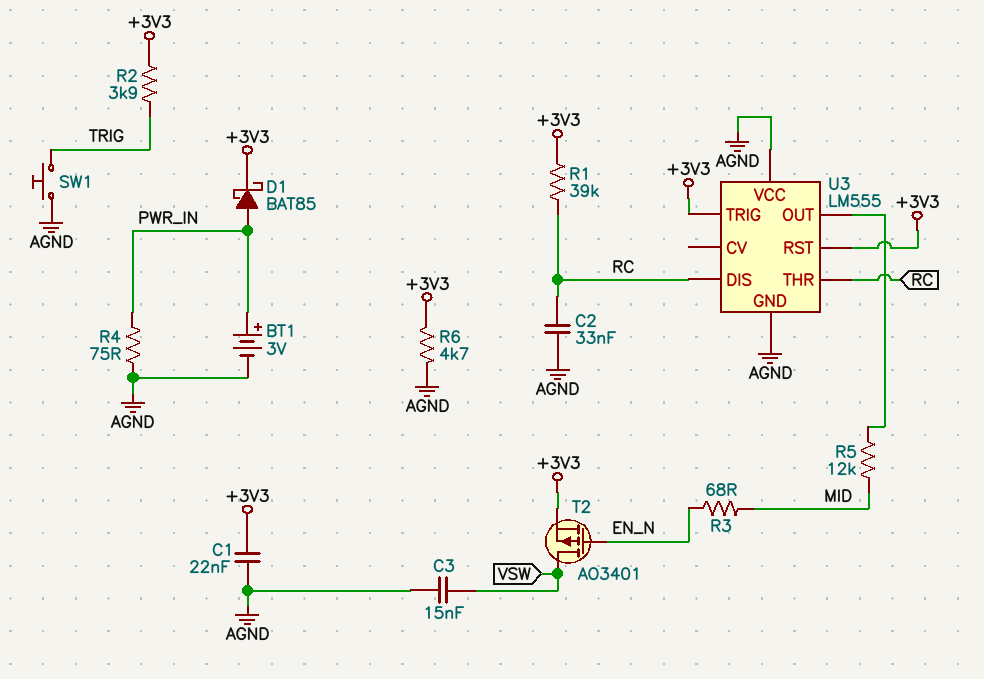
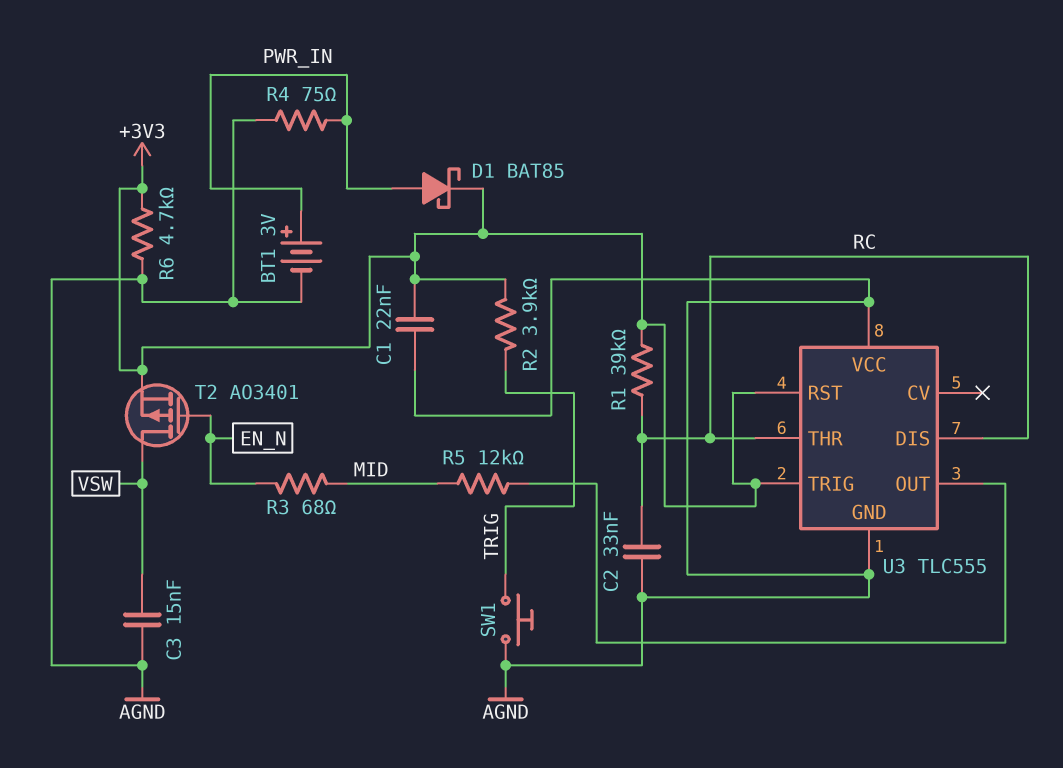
U3: LM555 -> TLC555

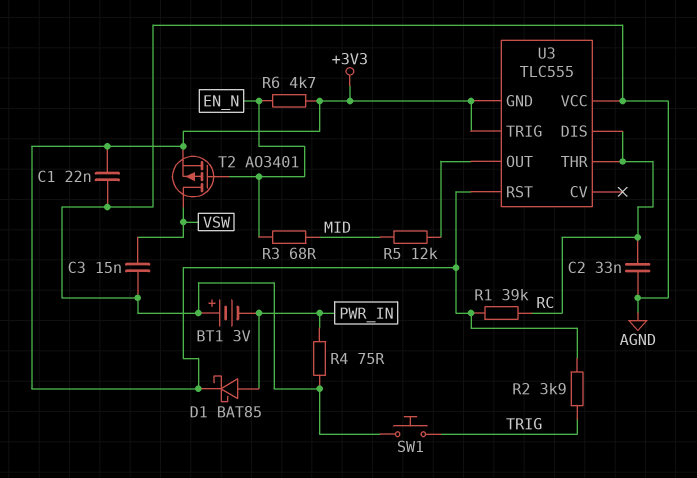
BT1: 3V (plus PWR_IN, minus AGND) -> 3V (plus AGND, minus PWR_IN)
R6: 4.7k (+3V3, AGND) -> 4.7k (+3V3, EN_N)
U3 pin GND: AGND -> +3V3

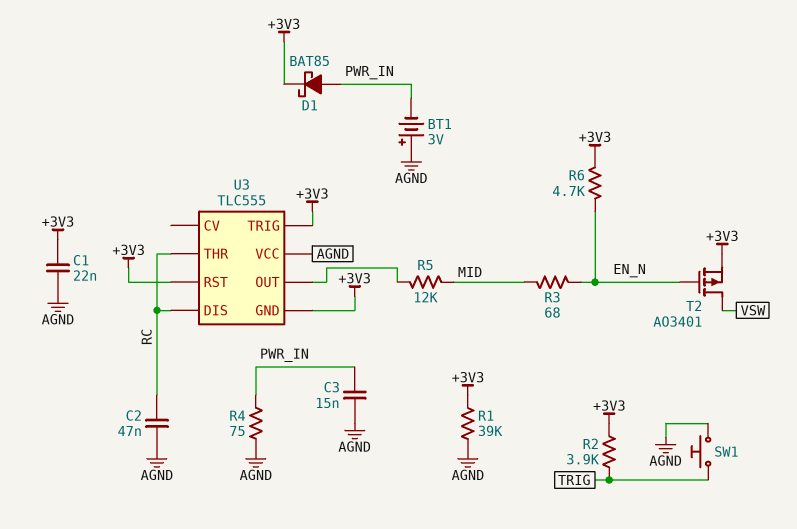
C2: 33nF (AGND, RC) -> 47nF (AGND, RC)
C3: 15nF (AGND, VSW) -> 15nF (AGND, PWR_IN)
R1: 39k (+3V3, RC) -> 39k (+3V3, AGND)

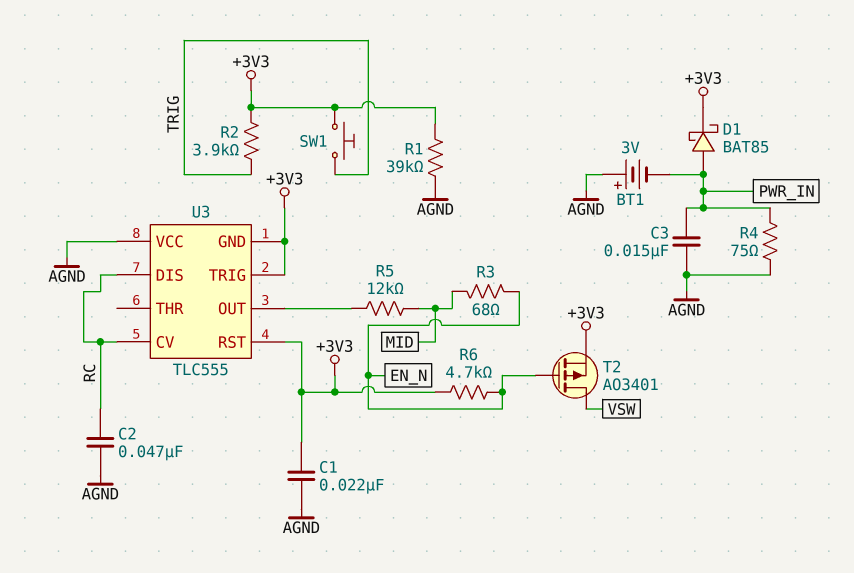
SW1: button (AGND, TRIG) -> button (+3V3, TRIG)
U3 pin CV: none -> RC
U3 pin THR: RC -> none

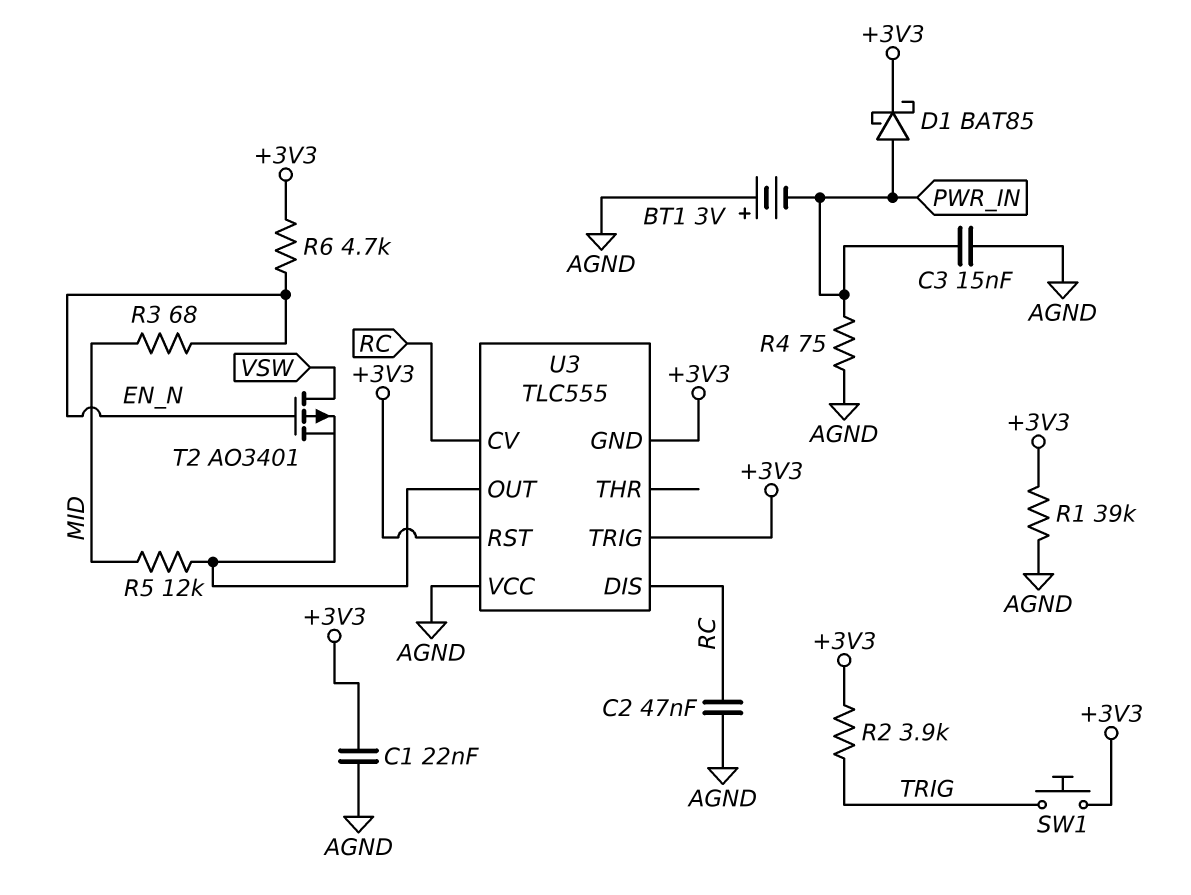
T2: PMOS AO3401 (G EN_N, D VSW, S +3V3) -> PMOS AO3401 (G EN_N, D VSW, S U3/OUT)

